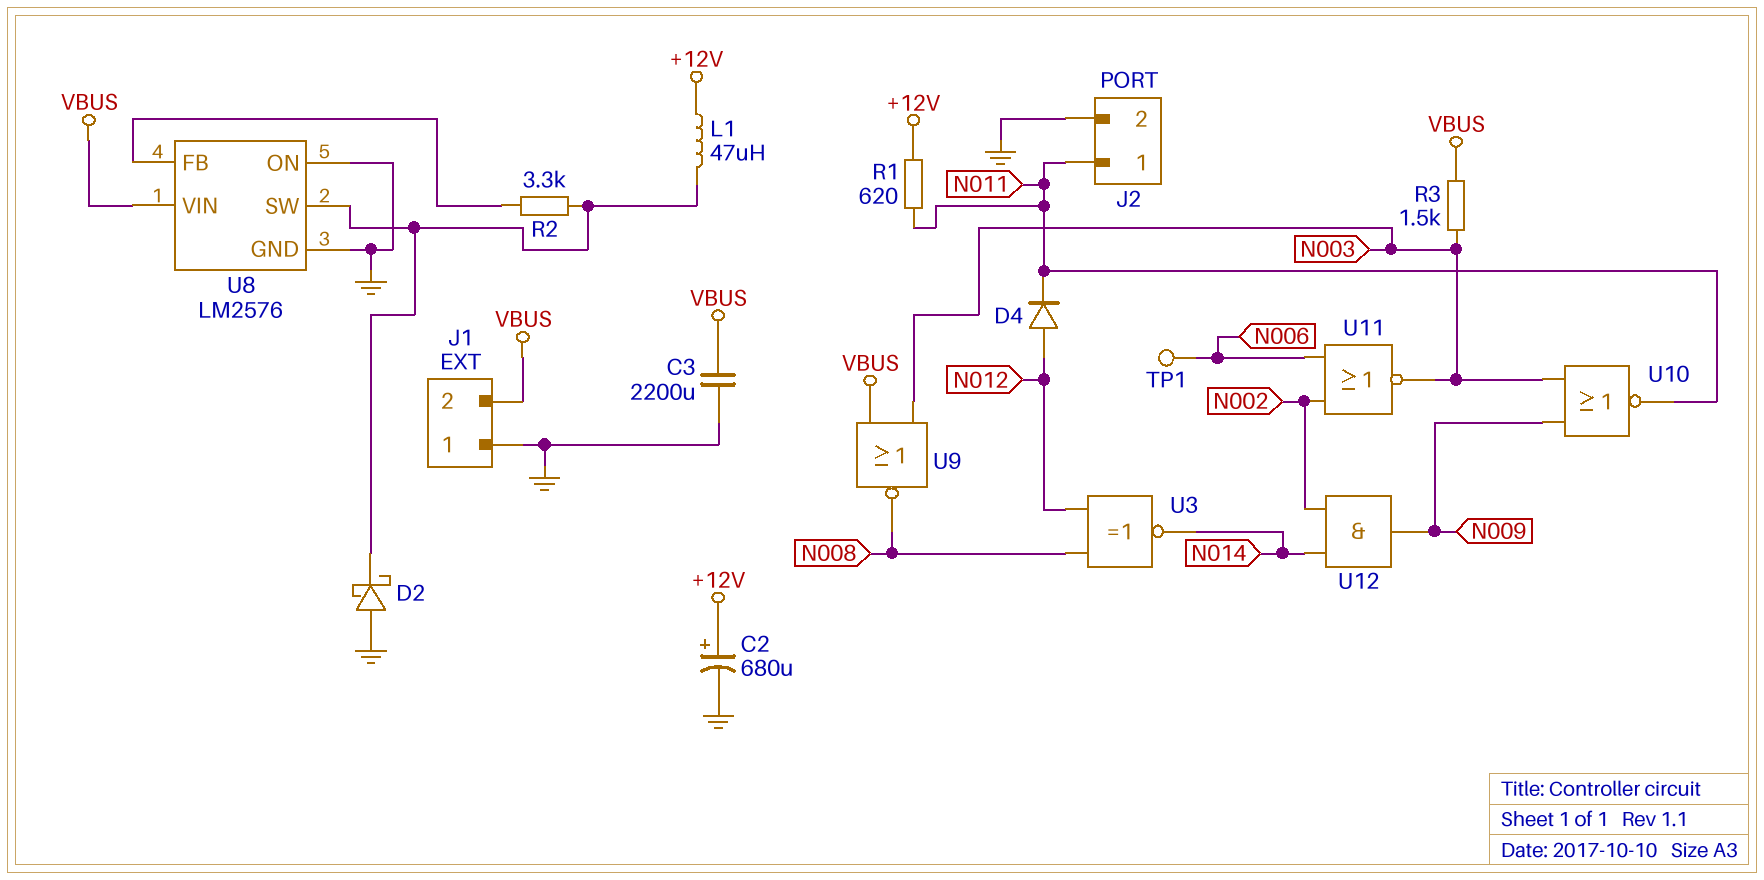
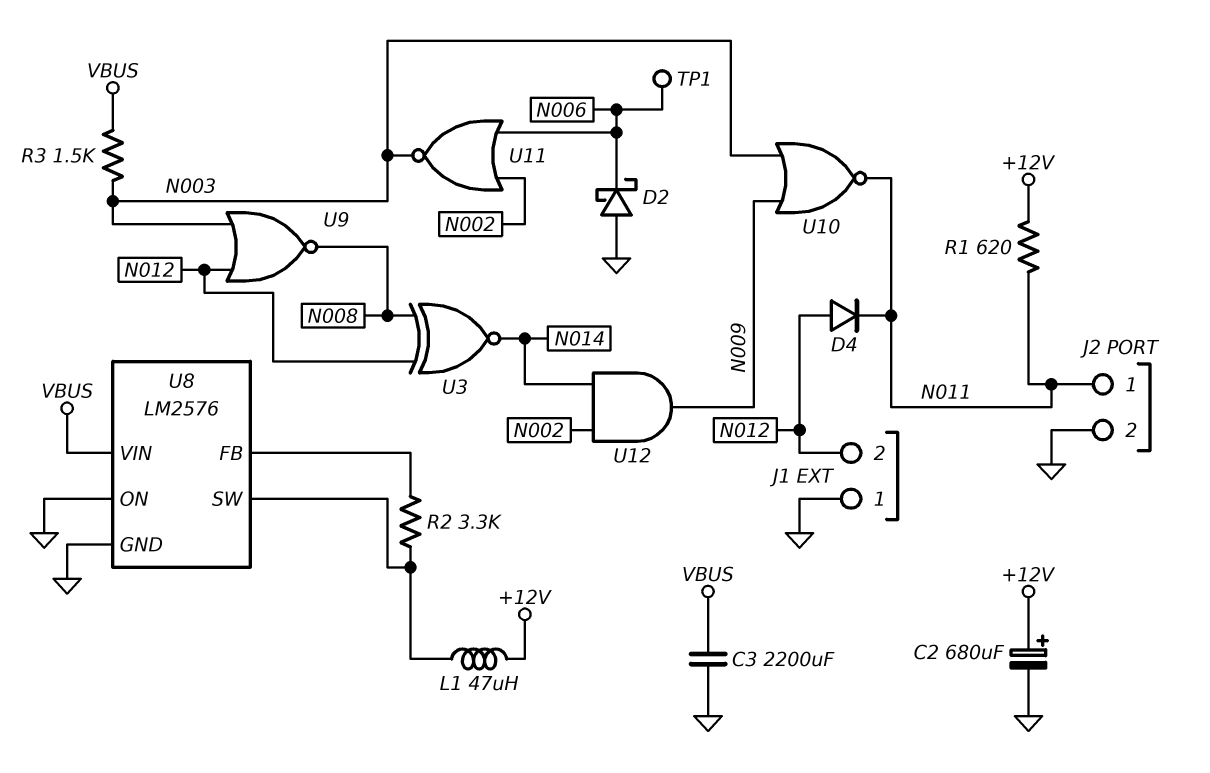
D2: schottky (A GND, K U8/SW) -> schottky (A GND, K N006)
J1 pin 2: VBUS -> N012
U9: NOR (in N003, in VBUS, out N008) -> NOR (in N003, in N012, out N008)

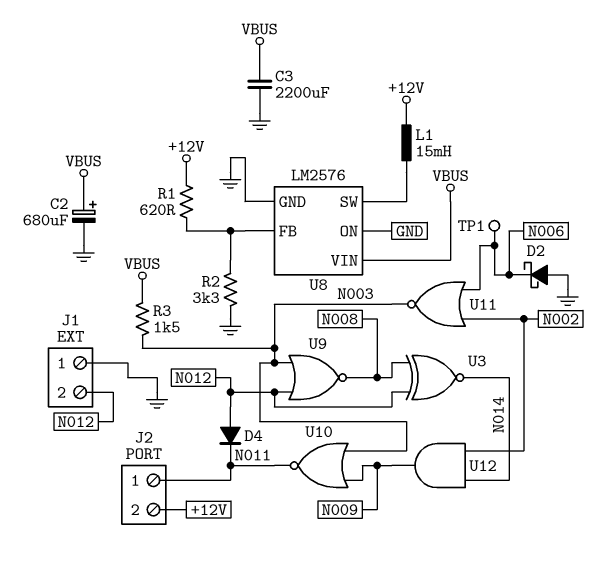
C2: 680uF (plus +12V, minus GND) -> 680uF (plus VBUS, minus GND)
J2 pin 2: GND -> +12V
L1: 47uH (+12V, U8/SW) -> 15mH (+12V, U8/SW)
R1: 620 (+12V, N011) -> 620 (+12V, U8/FB)
R2: 3.3k (U8/FB, U8/SW) -> 3.3k (GND, U8/FB)

